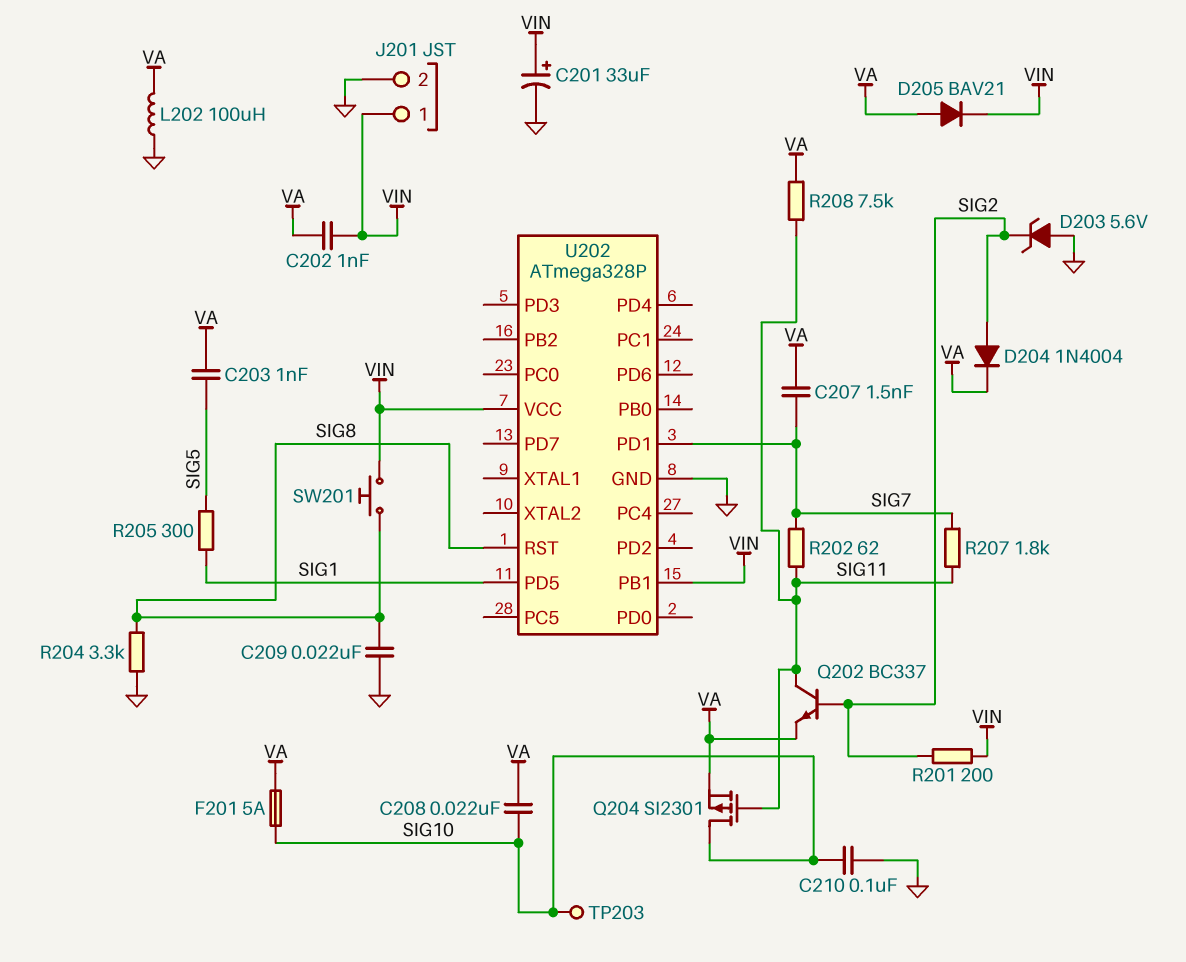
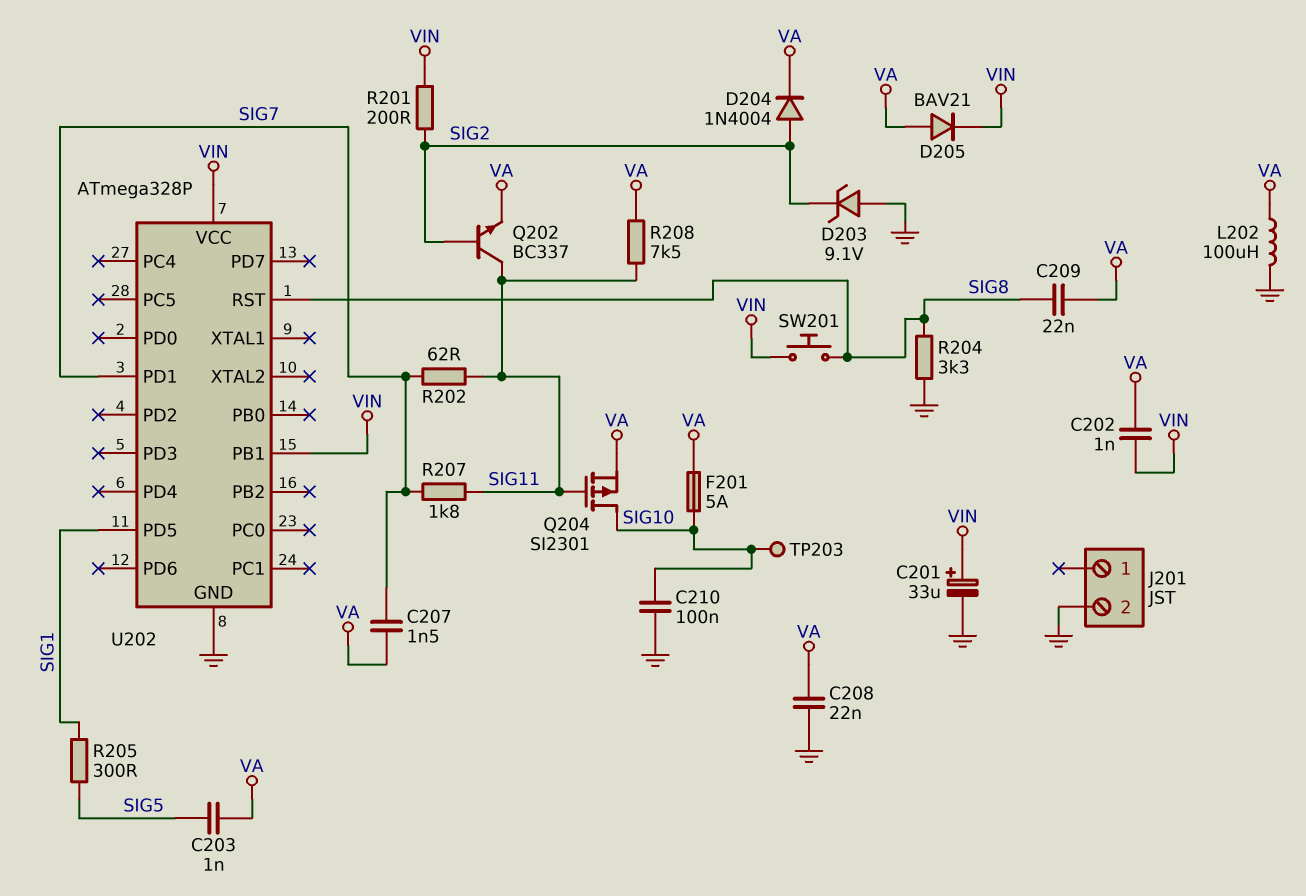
C208: 22nF (SIG10, VA) -> 22nF (GND, VA)
C209: 22nF (GND, SIG8) -> 22nF (SIG8, VA)
D203: zener 5.6V (A GND, K SIG2) -> zener 9.1V (A GND, K SIG2)
J201 pin 1: VIN -> none

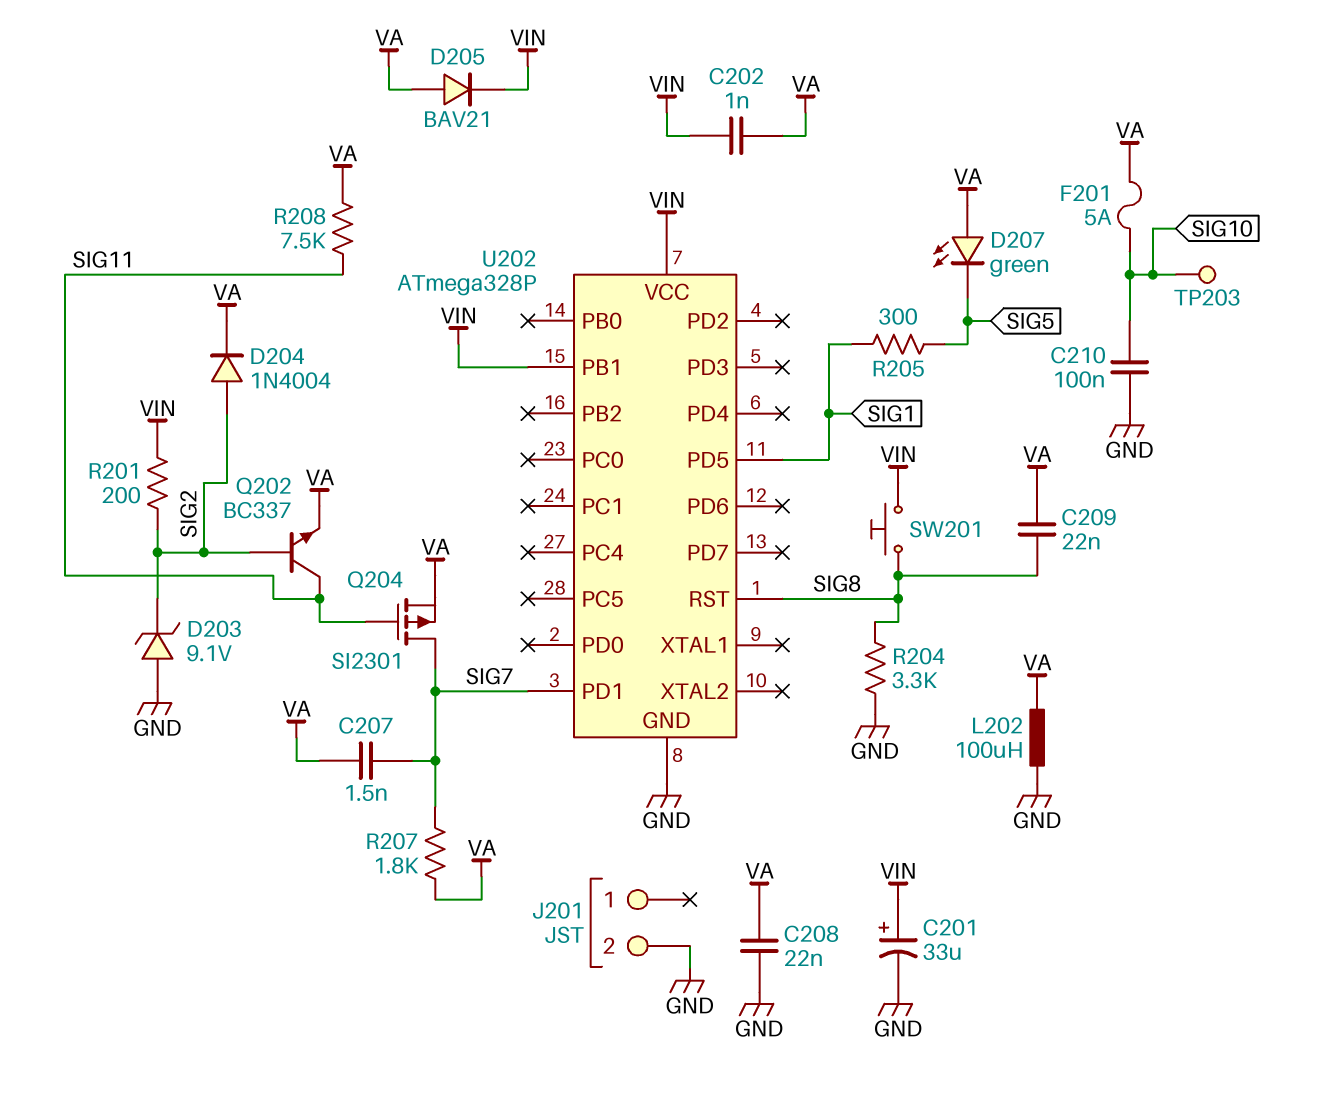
C203: 1nF (SIG5, VA) -> none
D207: none -> LED green (A VA, K SIG5)
Q204: PMOS SI2301 (G SIG11, D SIG10, S VA) -> PMOS SI2301 (G SIG11, D SIG7, S VA)
R202: 62 (SIG7, SIG11) -> none
R207: 1.8k (SIG7, SIG11) -> 1.8k (SIG7, VA)

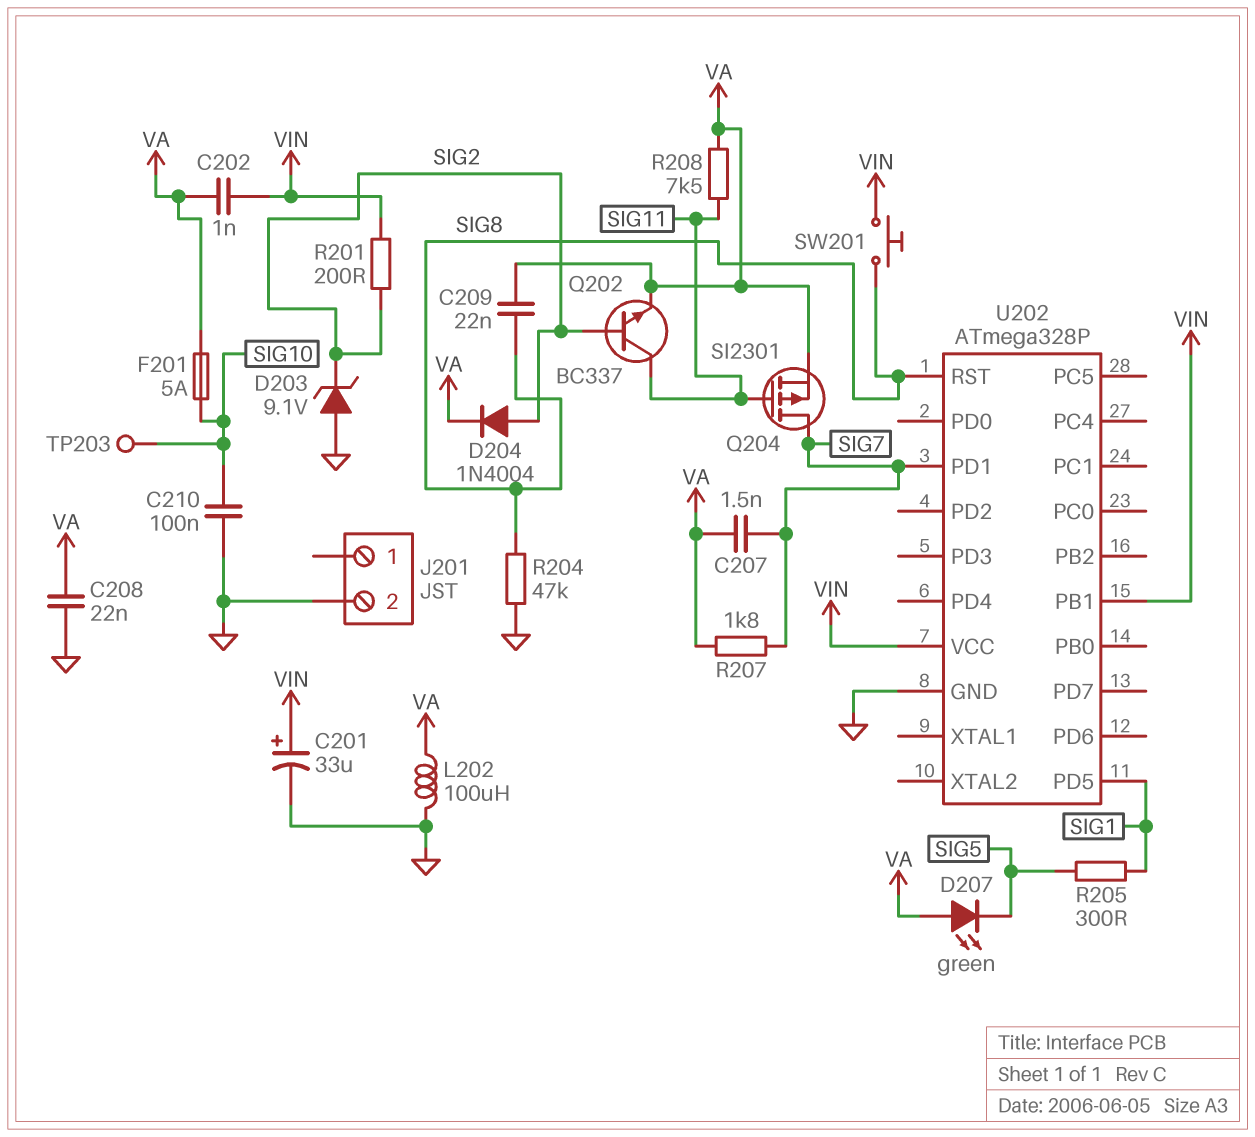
D205: diode BAV21 (A VA, K VIN) -> none
R204: 3.3k (GND, SIG8) -> 47k (GND, SIG8)

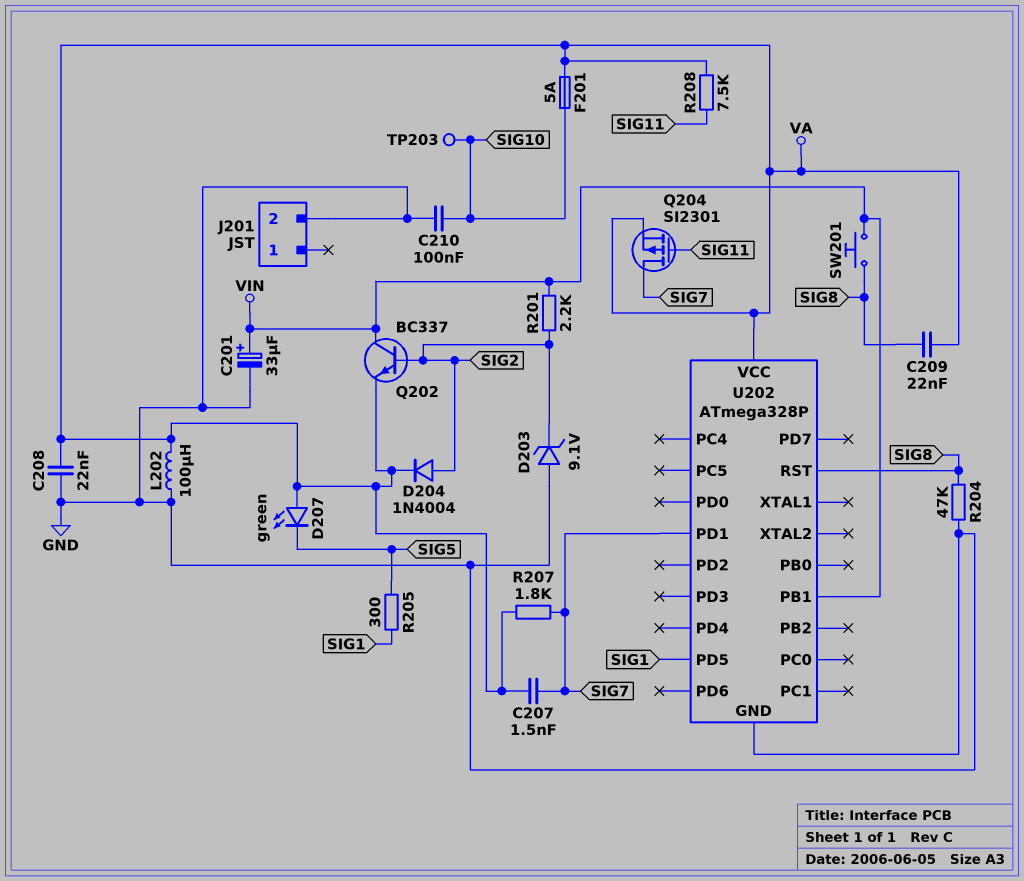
C202: 1nF (VA, VIN) -> none
Q202: NPN BC337 (B SIG2, C SIG11, E VA) -> NPN BC337 (B SIG2, C VIN, E VA)
R201: 200 (SIG2, VIN) -> 2.2k (SIG2, VIN)
U202 pin VCC: VIN -> VA

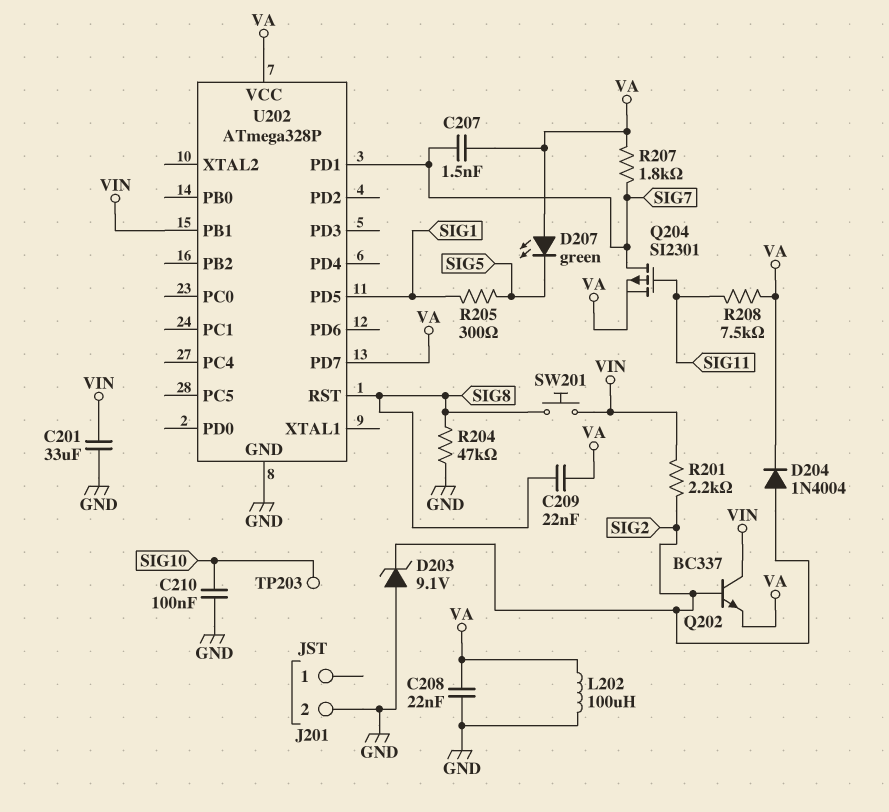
C201: 33uF (plus VIN, minus GND) -> 33uF (GND, VIN)
F201: 5A (SIG10, VA) -> none
U202 pin PD7: none -> VA

